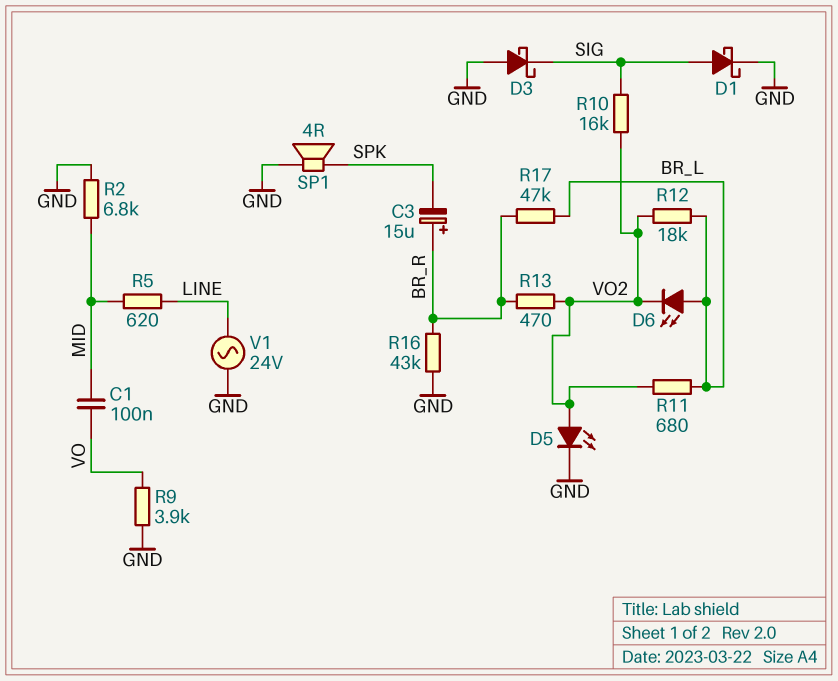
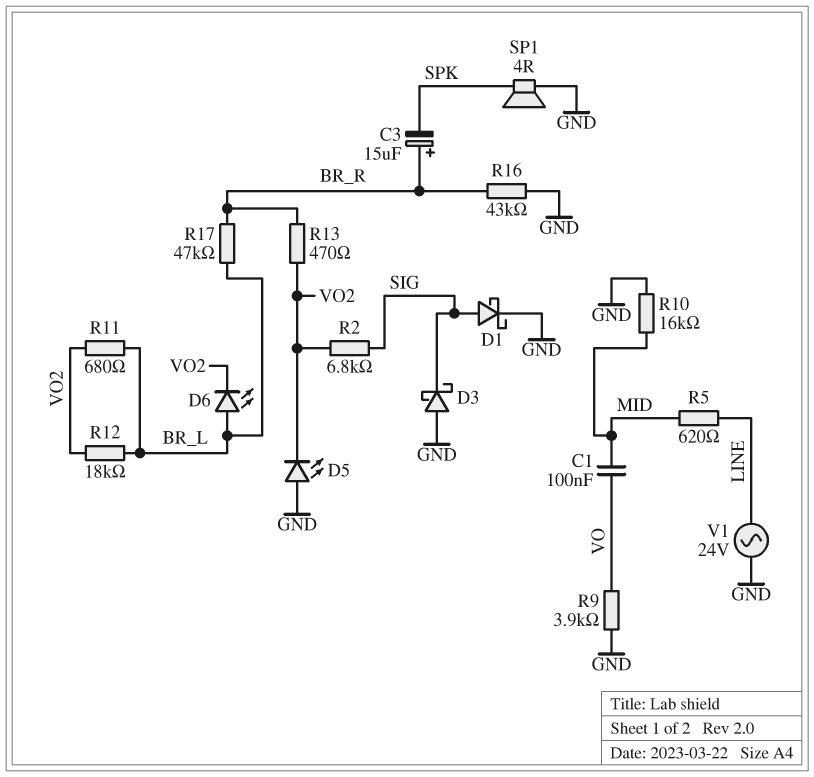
D5: LED (A VO2, K GND) -> LED (A GND, K VO2)
R2: 6.8k (GND, MID) -> 6.8k (SIG, VO2)
R10: 16k (SIG, VO2) -> 16k (GND, MID)

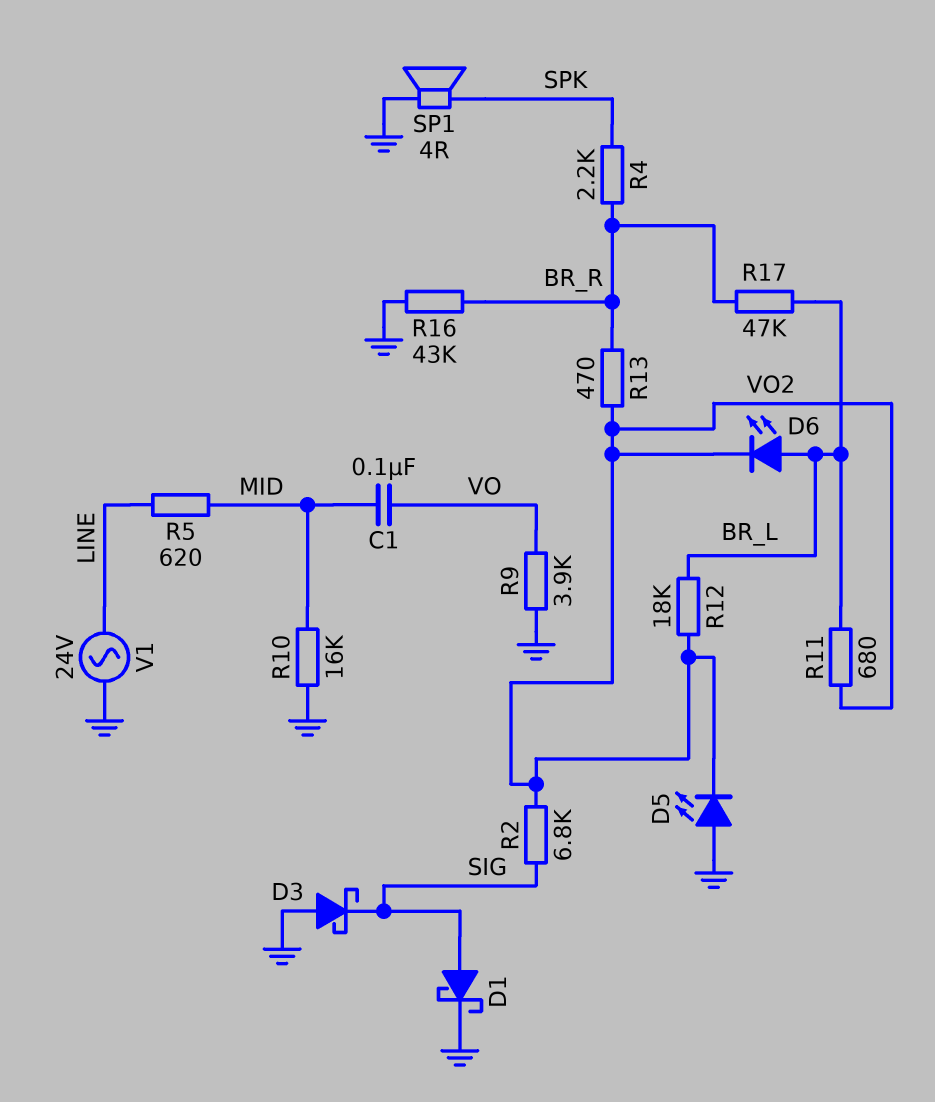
C3: 15uF (plus BR_R, minus SPK) -> none
R4: none -> 2.2k (BR_R, SPK)

